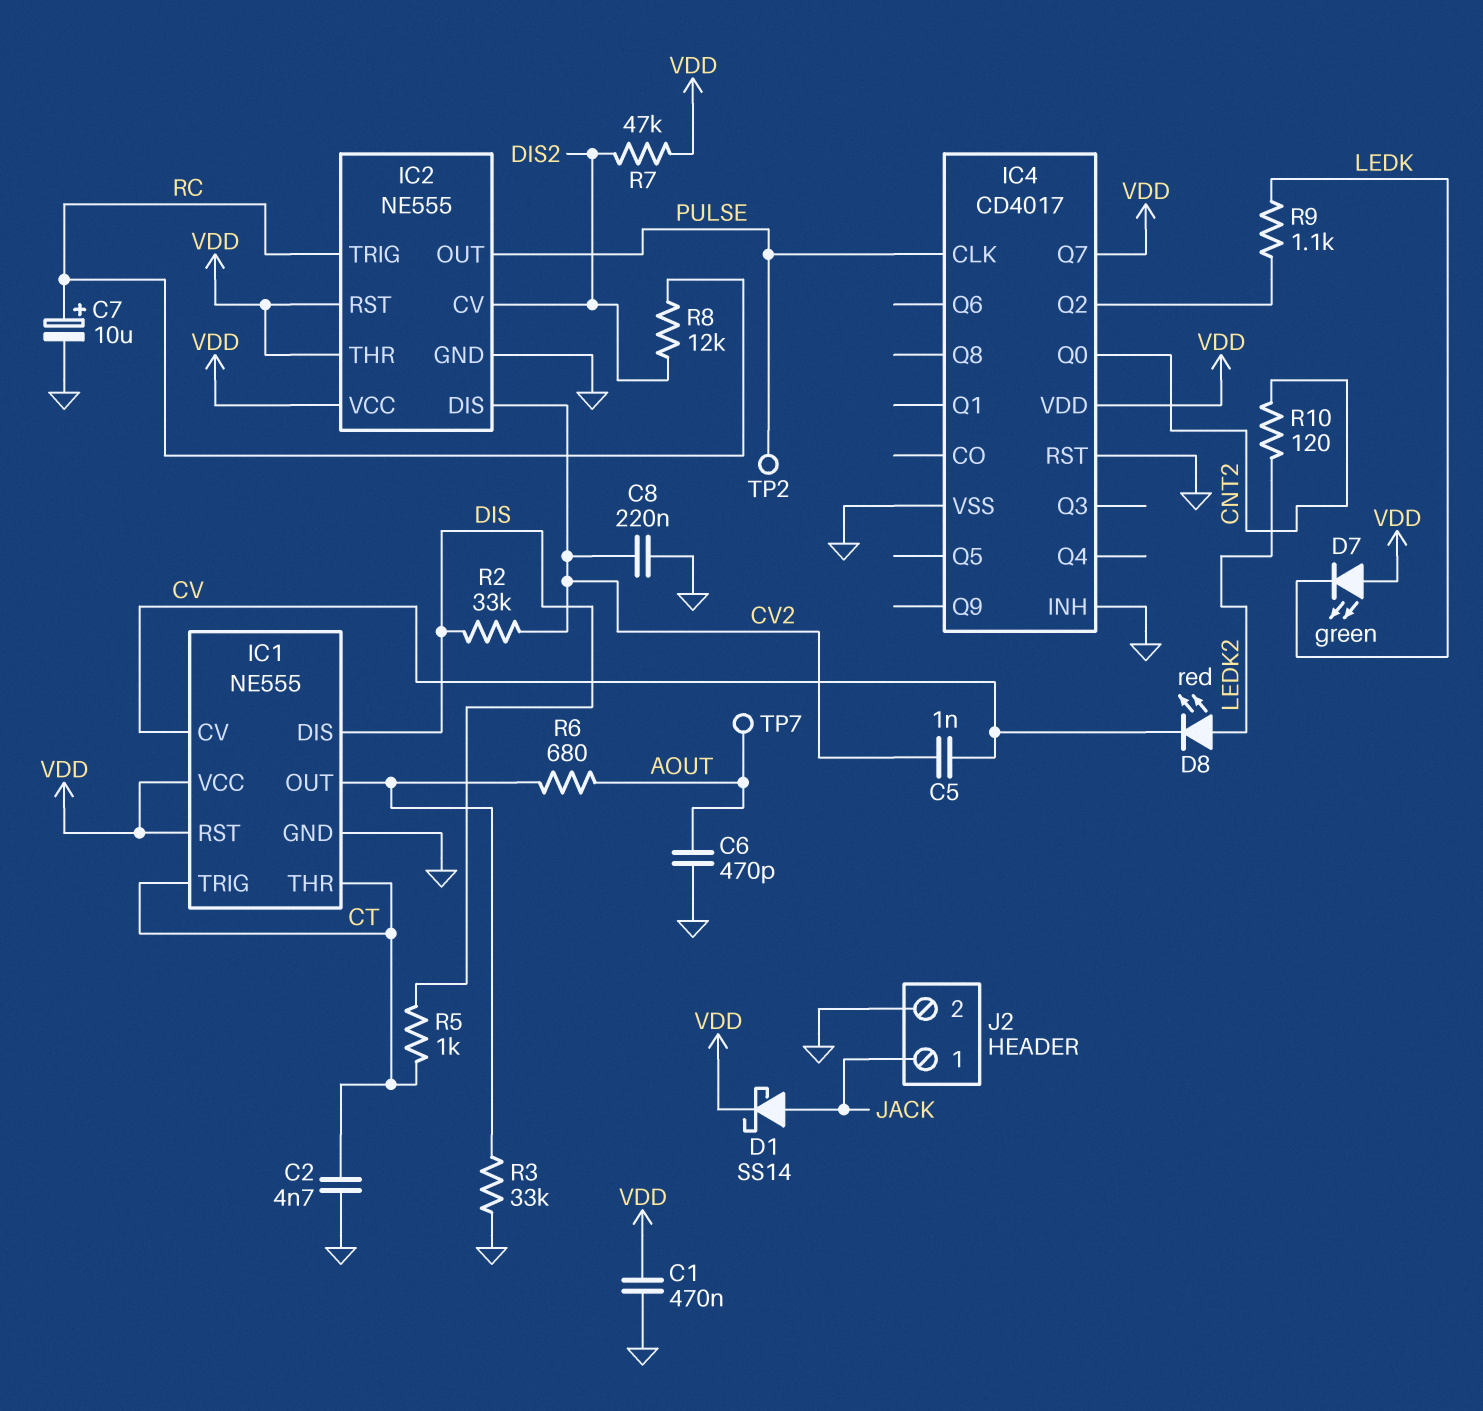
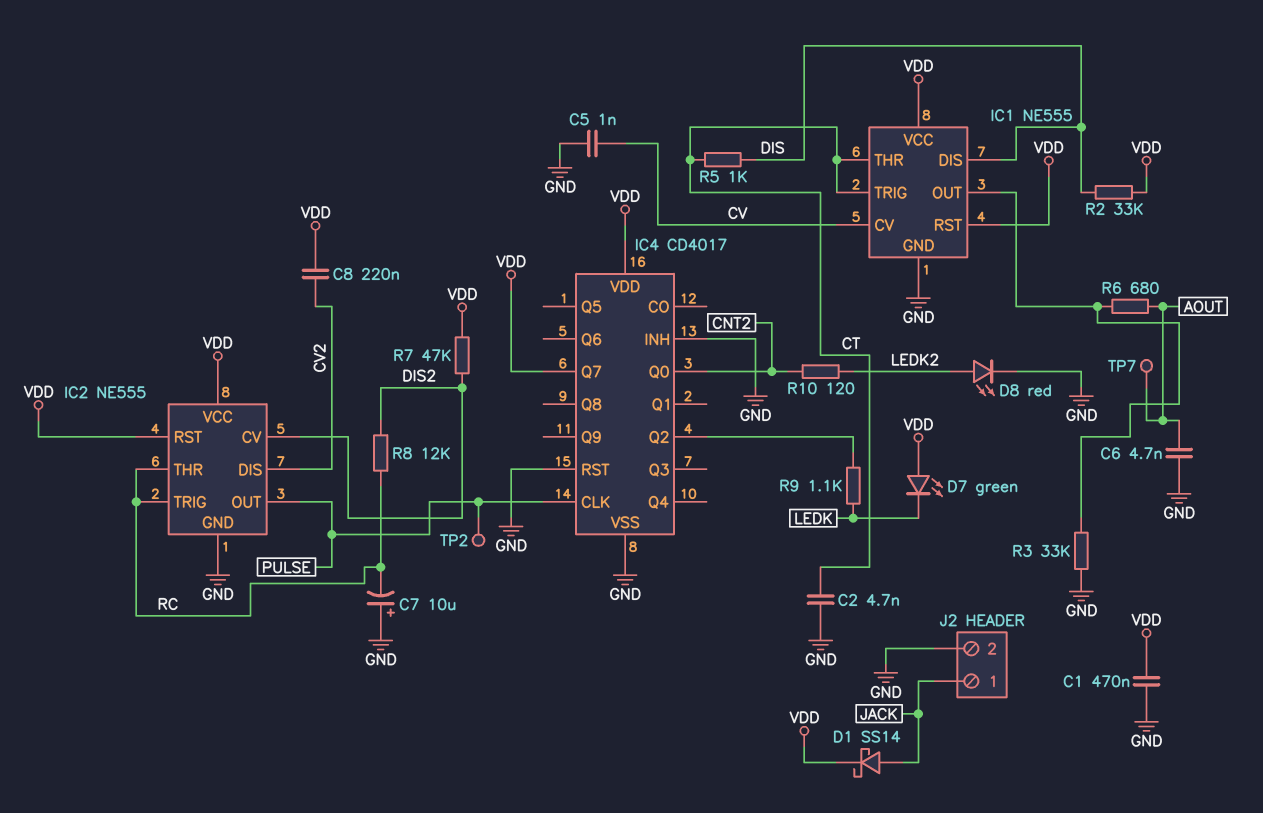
C5: 1nF (CV, CV2) -> 1nF (CV, GND)
C6: 470pF (AOUT, GND) -> 4.7nF (AOUT, GND)
C7: 10uF (plus RC, minus GND) -> 10uF (plus GND, minus RC)
C8: 220nF (CV2, GND) -> 220nF (CV2, VDD)
D8: LED red (A LEDK2, K CV) -> LED red (A LEDK2, K GND)
IC2 pin THR: VDD -> RC
R2: 33k (CV2, DIS) -> 33k (DIS, VDD)

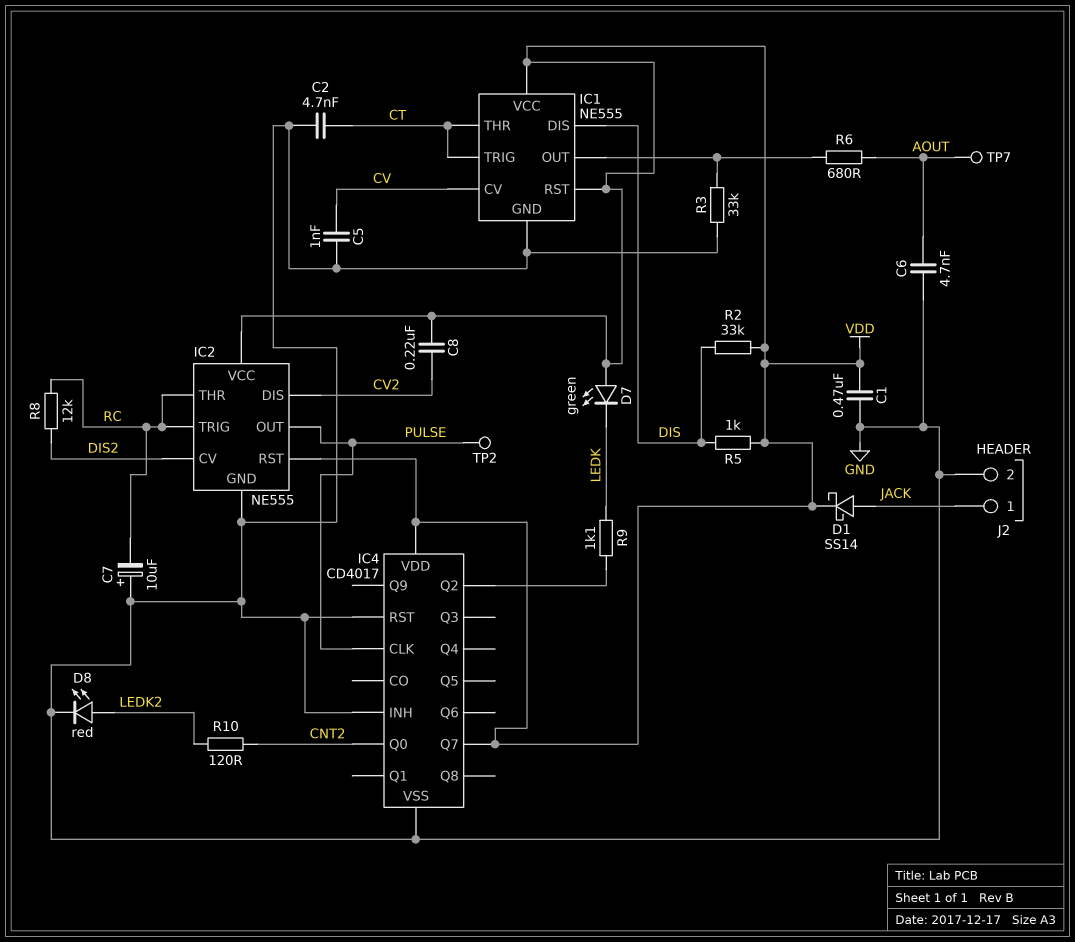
R5: 1k (CT, DIS) -> 1k (DIS, VDD)
R7: 47k (DIS2, VDD) -> none

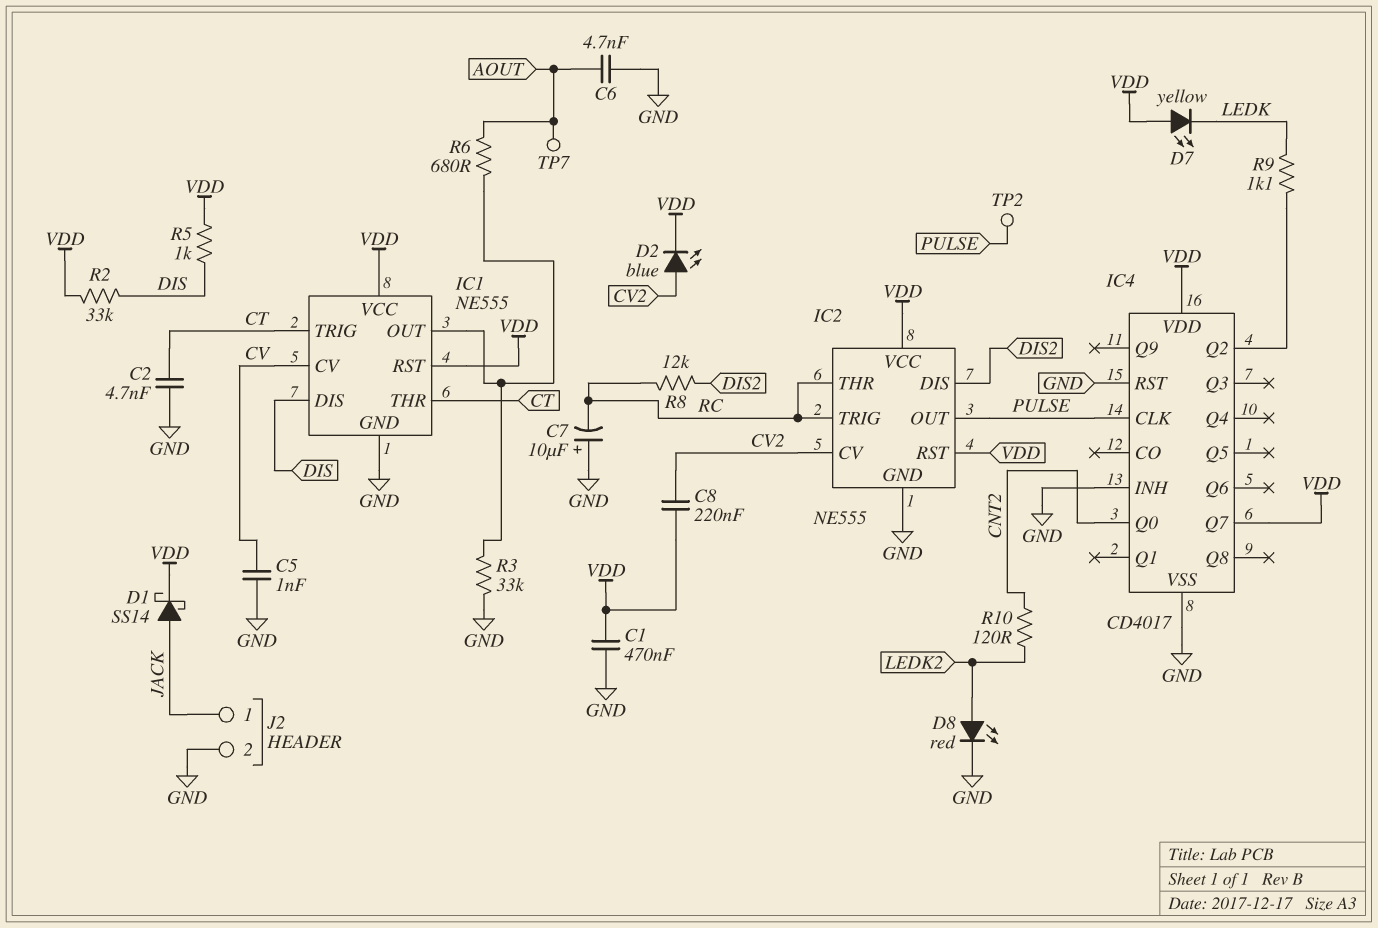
D2: none -> LED blue (A CV2, K VDD)
D7: LED green (A VDD, K LEDK) -> LED yellow (A VDD, K LEDK)
IC2 pin CV: DIS2 -> CV2
IC2 pin DIS: CV2 -> DIS2

